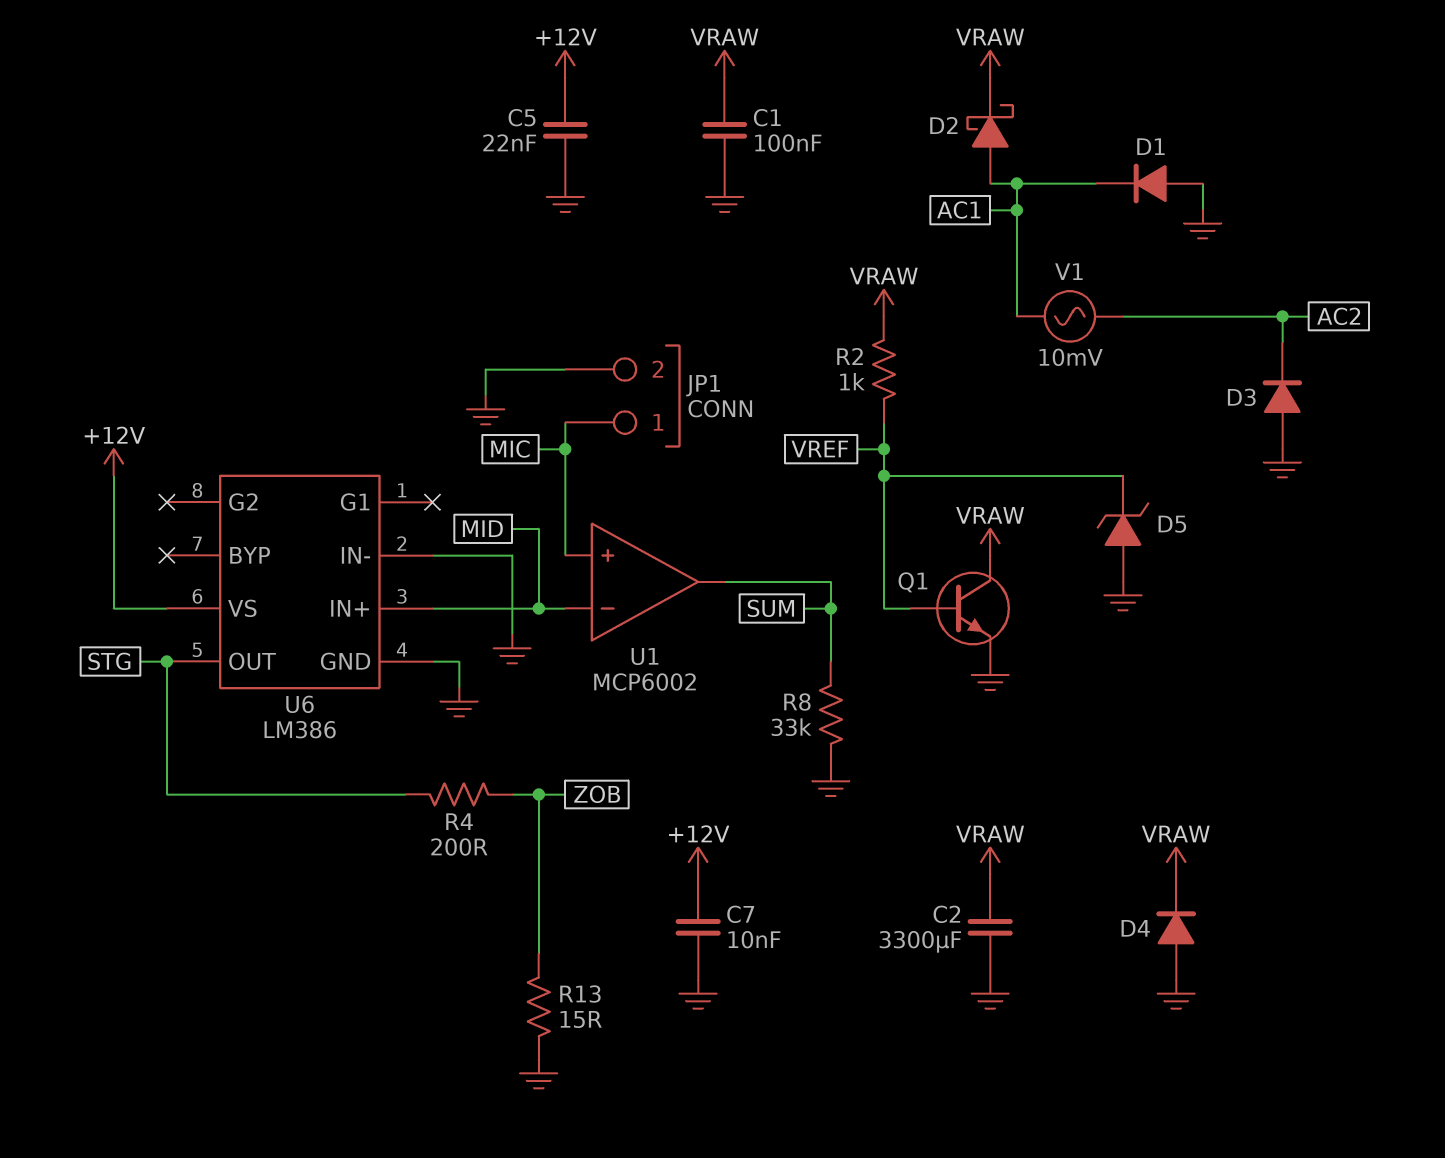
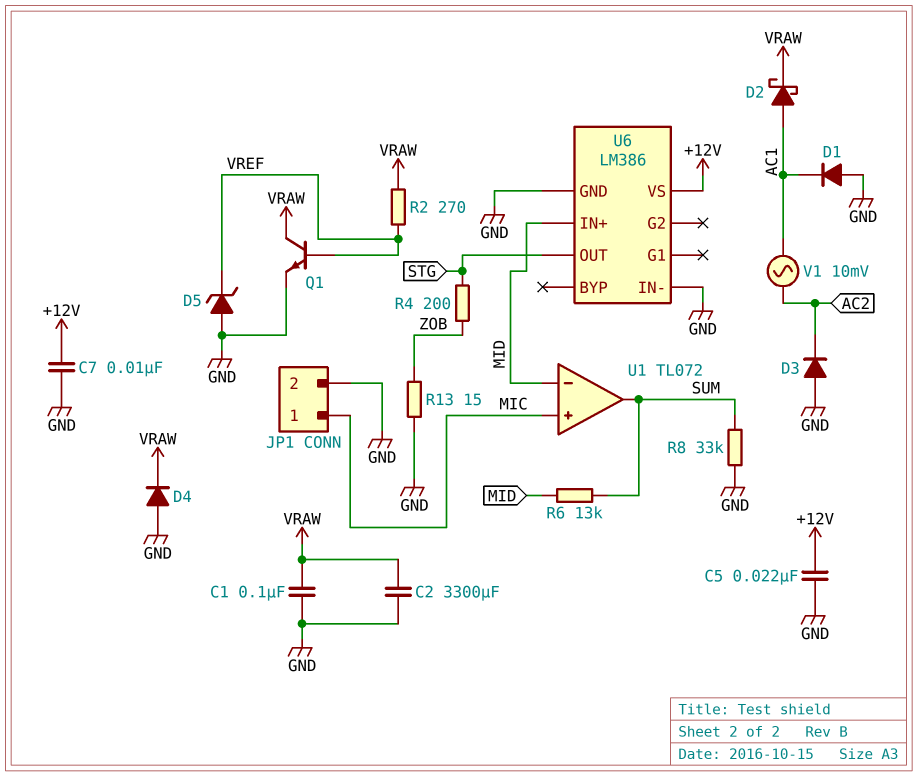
R2: 1k (VRAW, VREF) -> 270 (VRAW, VREF)
R6: none -> 13k (MID, SUM)
U1: MCP6002 -> TL072

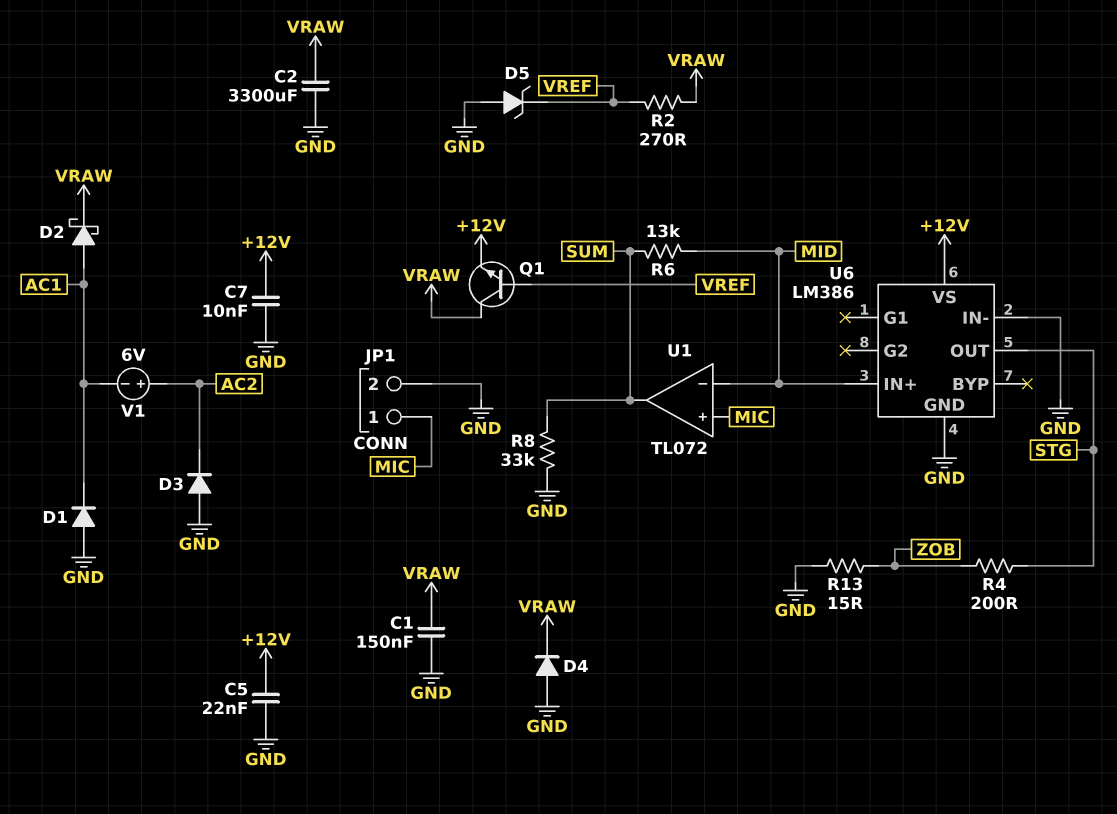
C1: 100nF (GND, VRAW) -> 150nF (GND, VRAW)
Q1: NPN (B VREF, C VRAW, E GND) -> NPN (B VREF, C VRAW, E +12V)
V1: AC 10mV (AC1, AC2) -> 6V (plus AC2, minus AC1)

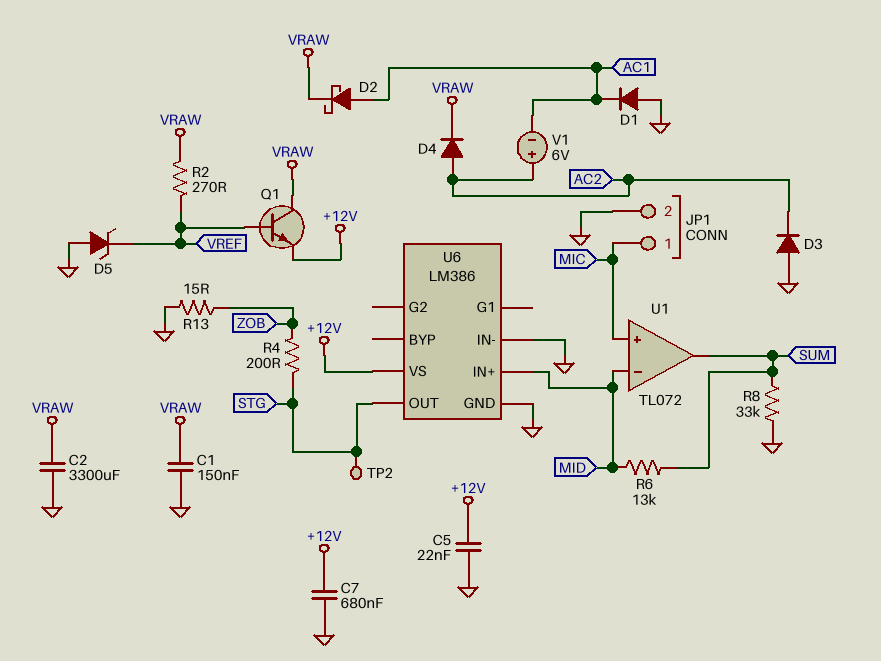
C7: 10nF (+12V, GND) -> 680nF (+12V, GND)
D4: diode (A GND, K VRAW) -> diode (A AC2, K VRAW)
TP2: none -> test point (STG)

